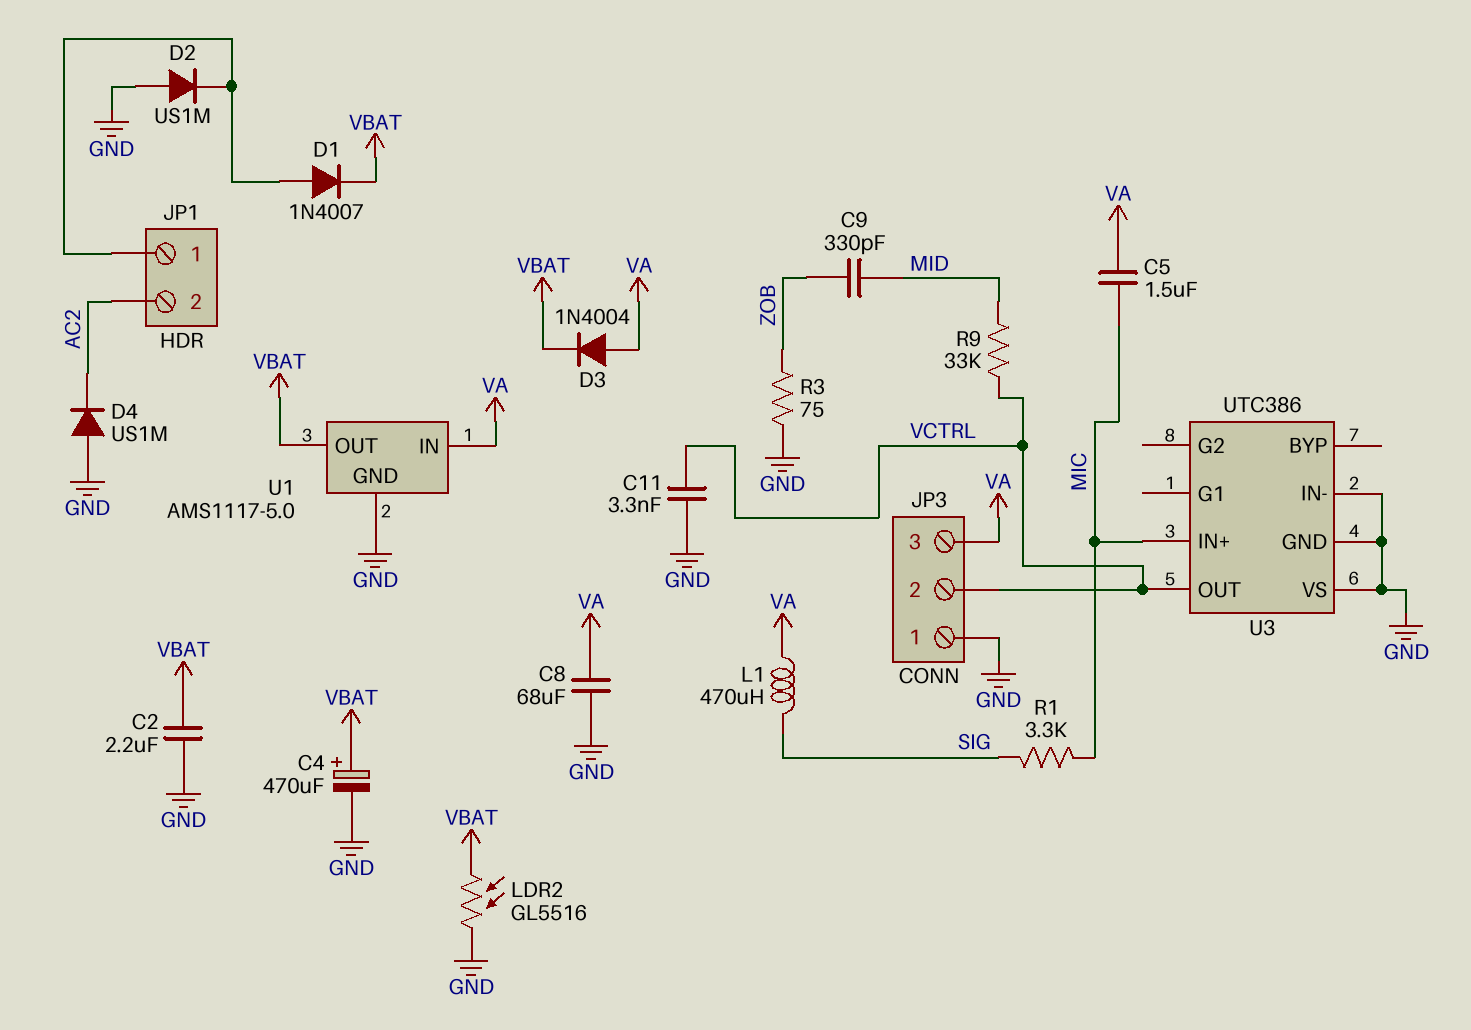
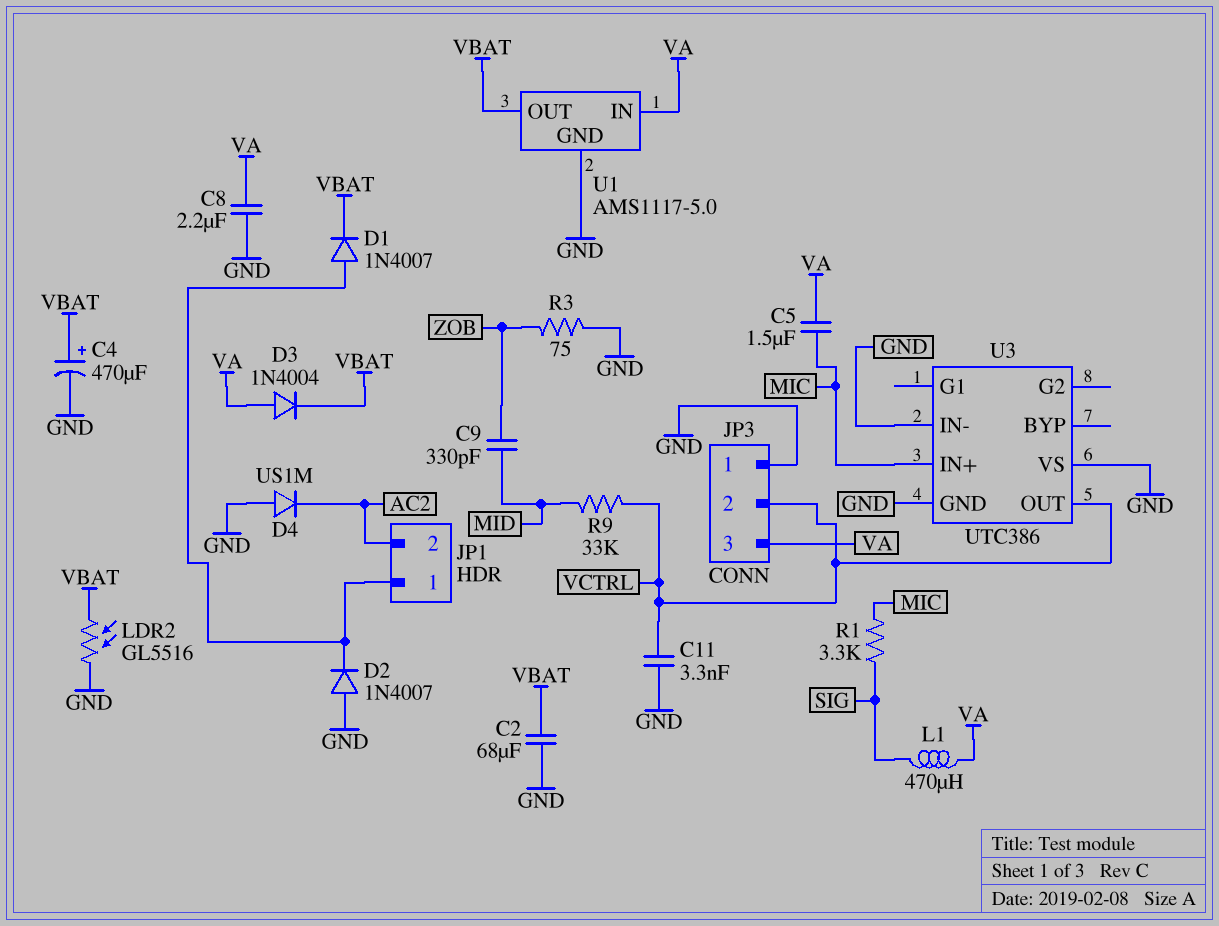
C2: 2.2uF (GND, VBAT) -> 68uF (GND, VBAT)
C8: 68uF (GND, VA) -> 2.2uF (GND, VA)
D2: diode US1M (A GND, K JP1/1) -> diode 1N4007 (A GND, K JP1/1)

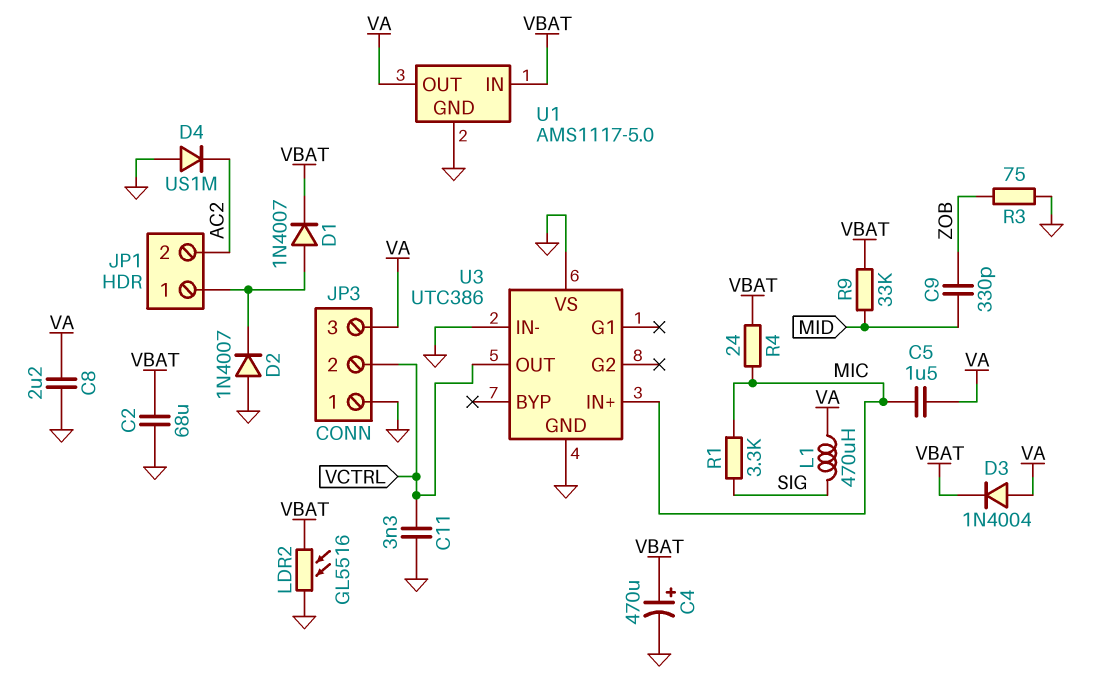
R4: none -> 24 (MIC, VBAT)
R9: 33k (MID, VCTRL) -> 33k (MID, VBAT)
U1 pin IN: VA -> VBAT
U1 pin OUT: VBAT -> VA

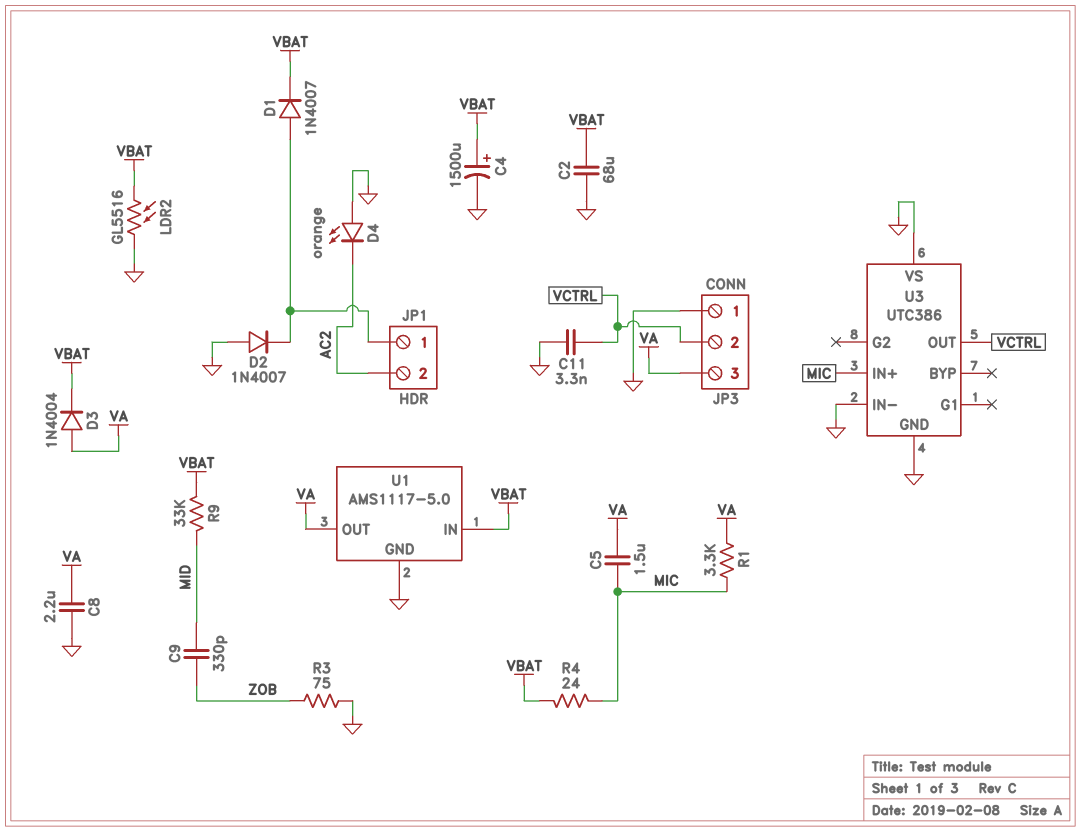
C4: 470uF (plus VBAT, minus GND) -> 1500uF (plus VBAT, minus GND)
D4: diode US1M (A GND, K AC2) -> LED orange (A GND, K AC2)
L1: 470uH (SIG, VA) -> none
R1: 3.3k (MIC, SIG) -> 3.3k (MIC, VA)

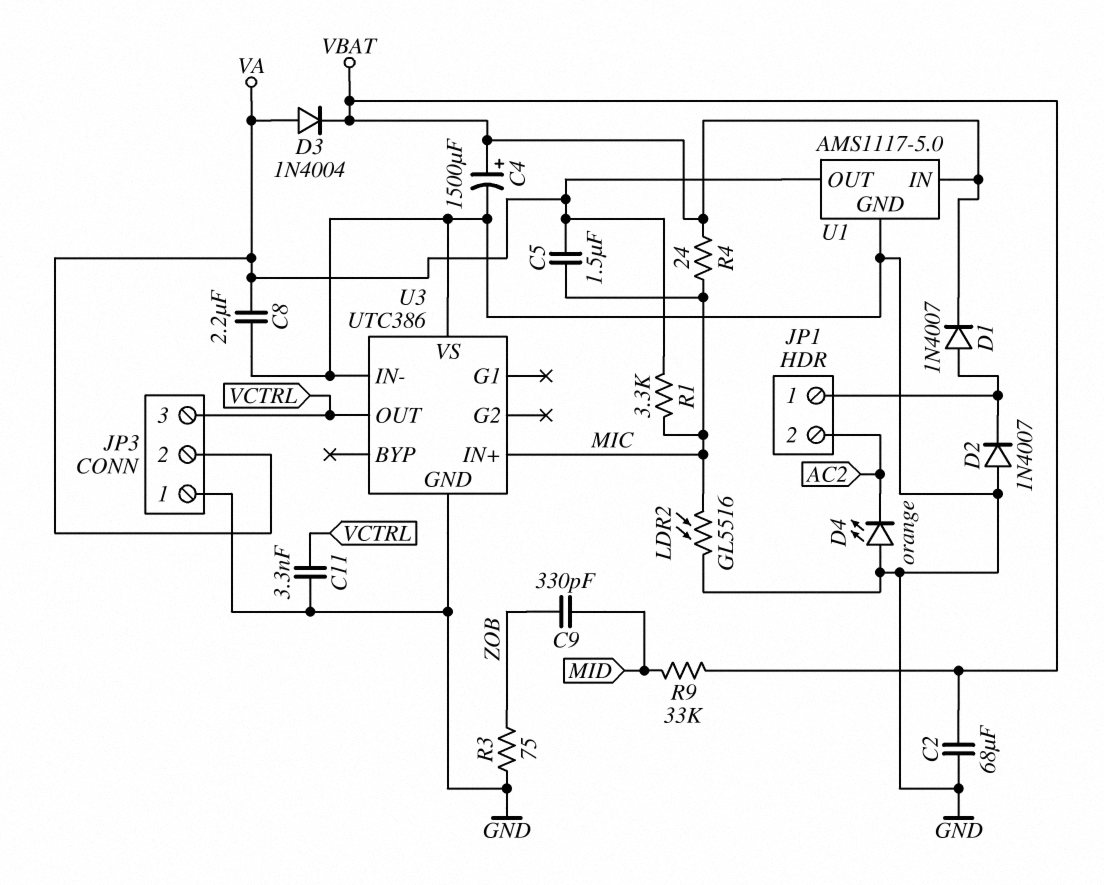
JP3 pin 2: VCTRL -> VA
JP3 pin 3: VA -> VCTRL
LDR2: GL5516 (GND, VBAT) -> GL5516 (GND, MIC)

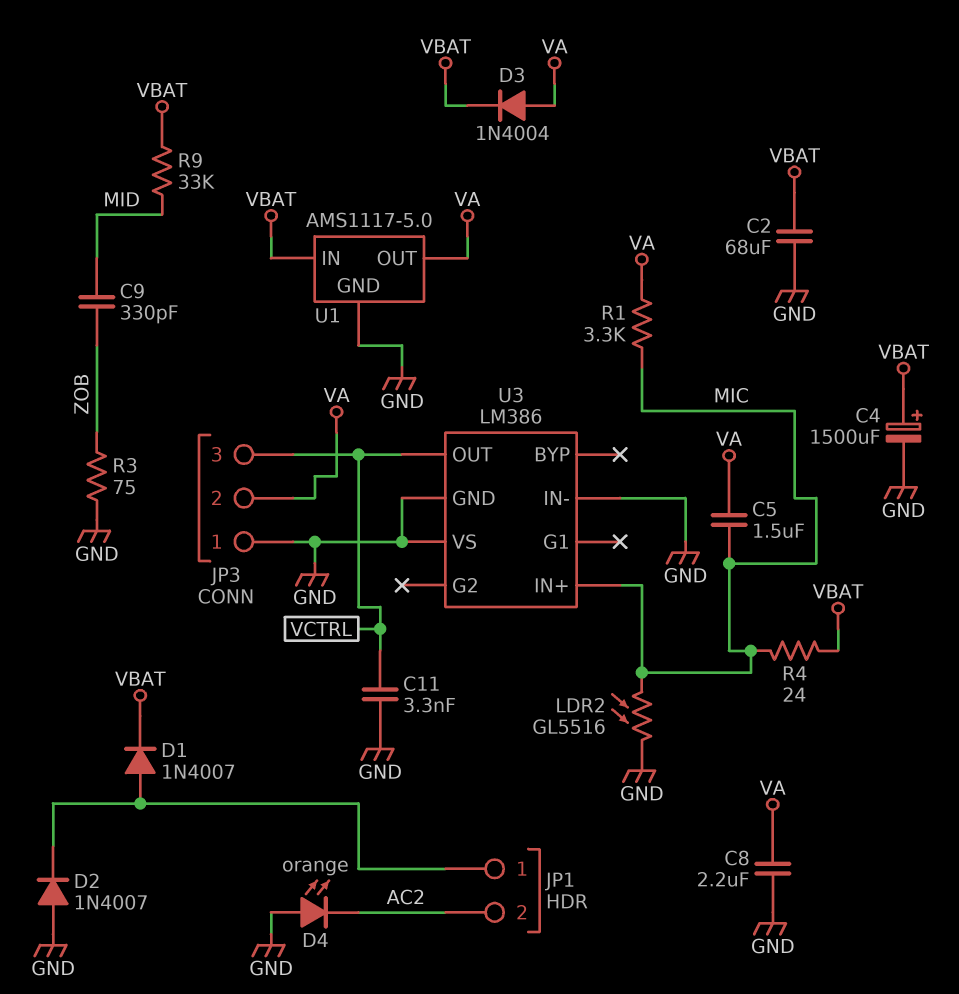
U3: UTC386 -> LM386

